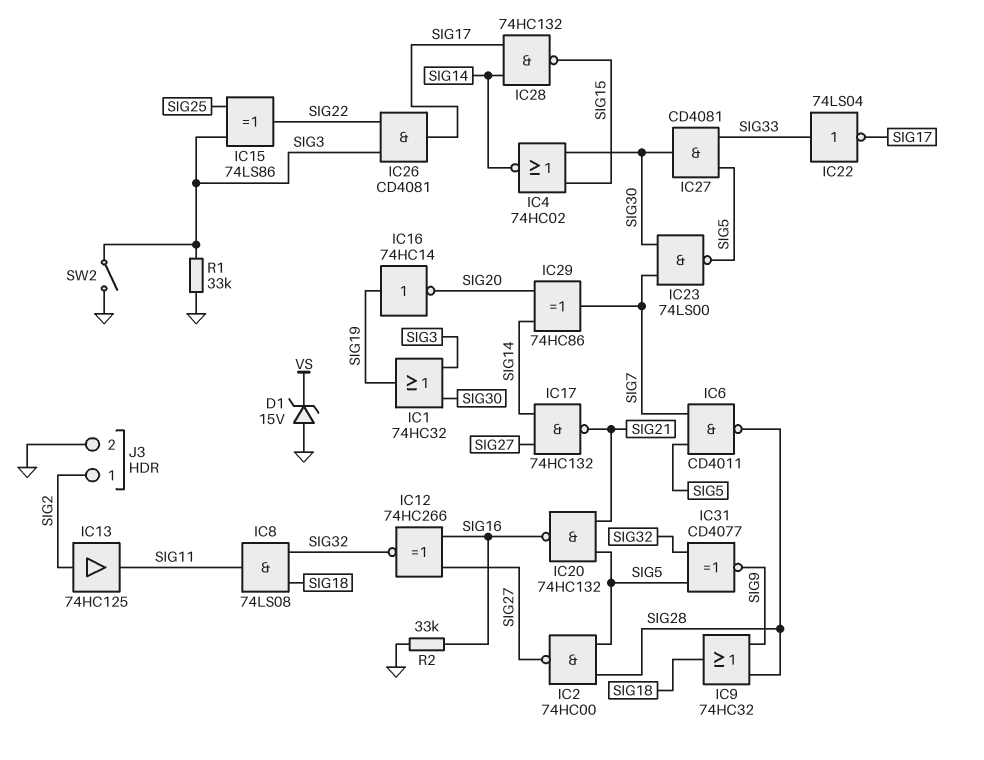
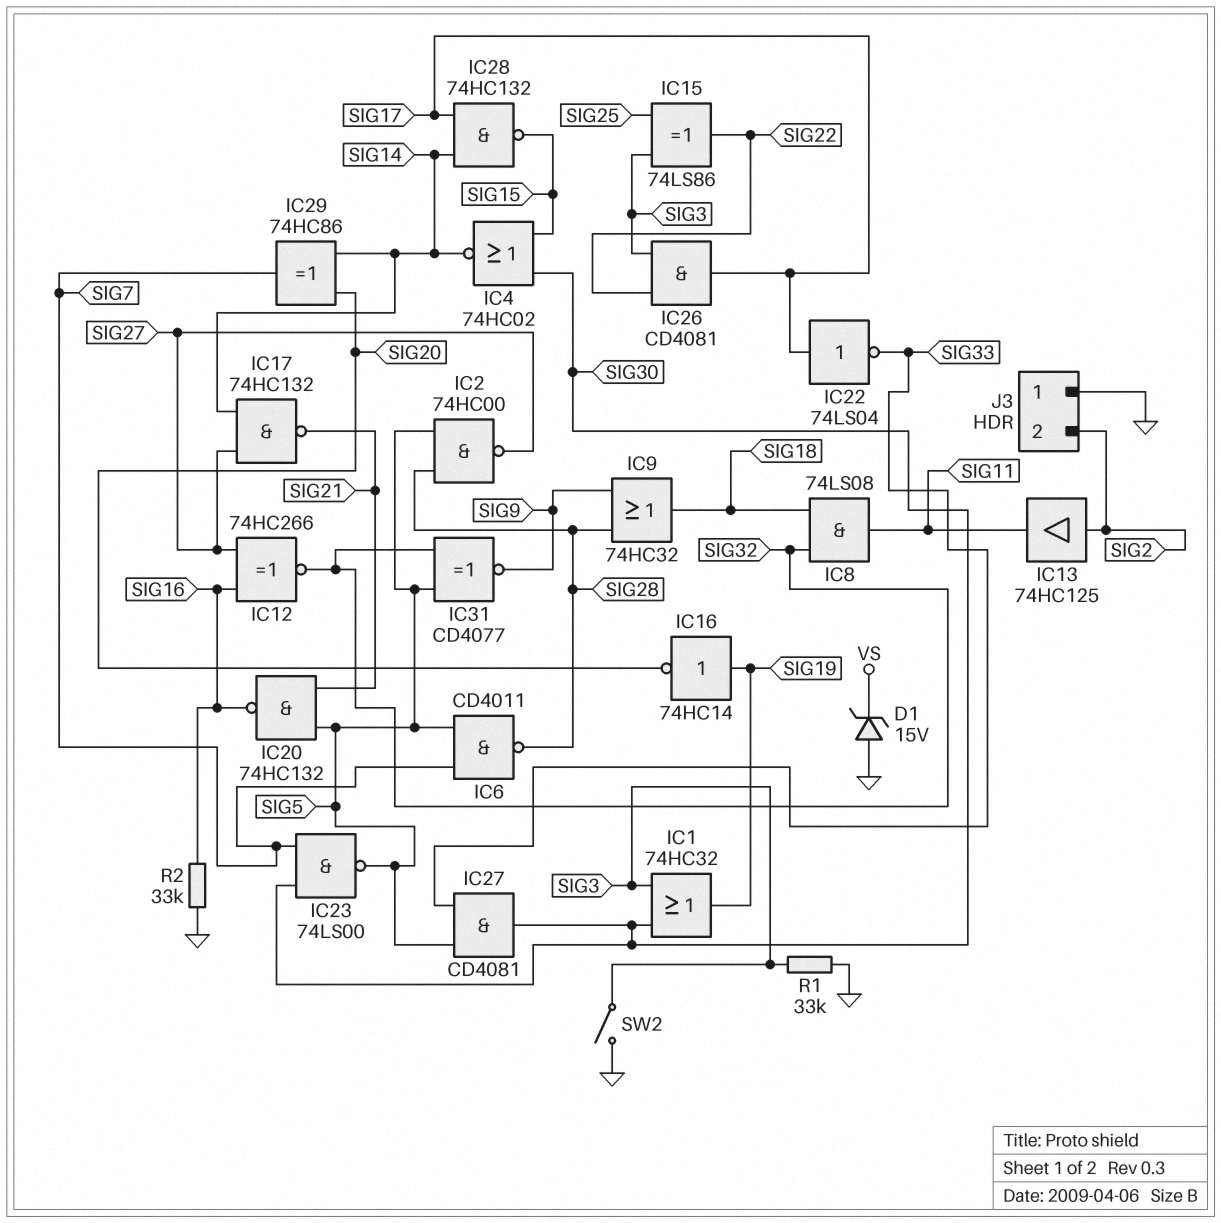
IC22: NOT 74LS04 (in SIG33, out SIG17) -> NOT 74LS04 (in SIG17, out SIG33)
J3 pin 1: SIG2 -> GND
J3 pin 2: GND -> SIG2

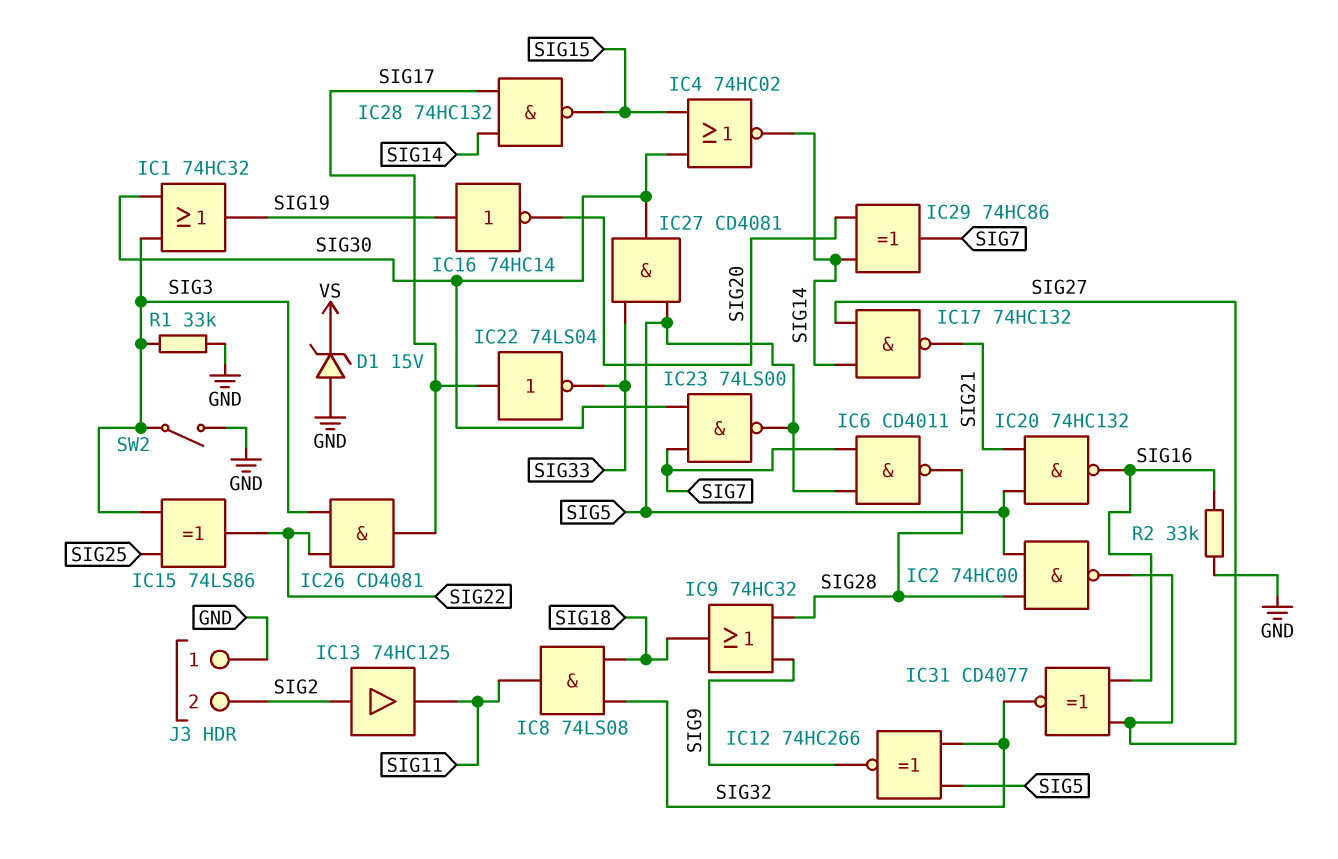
IC12: XNOR 74HC266 (in SIG16, in SIG27, out SIG32) -> XNOR 74HC266 (in SIG5, in SIG32, out SIG9)
IC31: XNOR CD4077 (in SIG5, in SIG32, out SIG9) -> XNOR CD4077 (in SIG16, in SIG27, out SIG32)

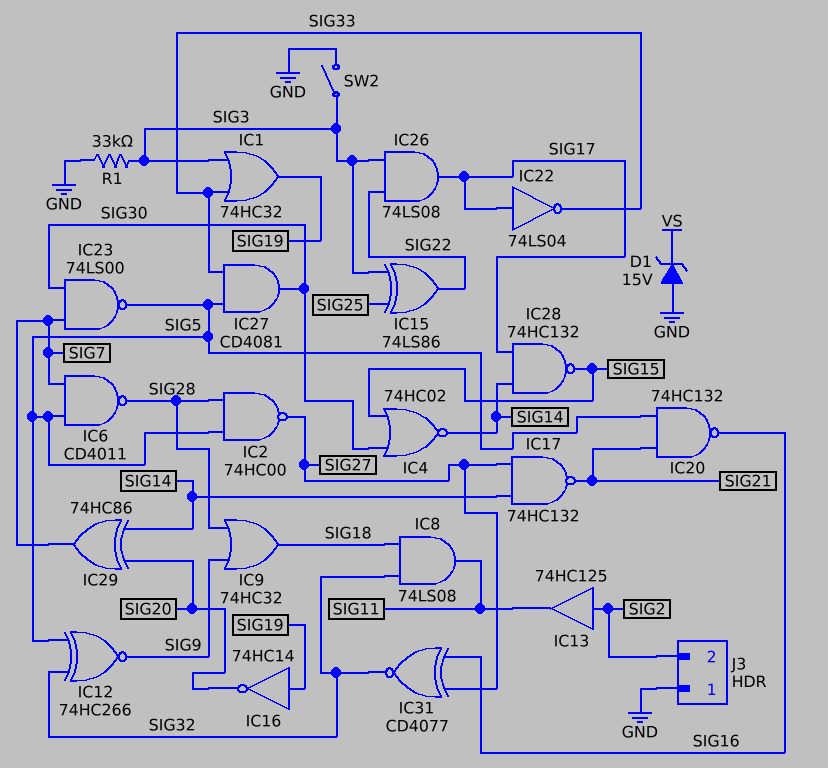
IC1: OR 74HC32 (in SIG3, in SIG30, out SIG19) -> OR 74HC32 (in SIG3, in SIG33, out SIG19)
IC26: AND CD4081 (in SIG3, in SIG22, out SIG17) -> AND 74LS08 (in SIG3, in SIG22, out SIG17)
R2: 33k (GND, SIG16) -> none

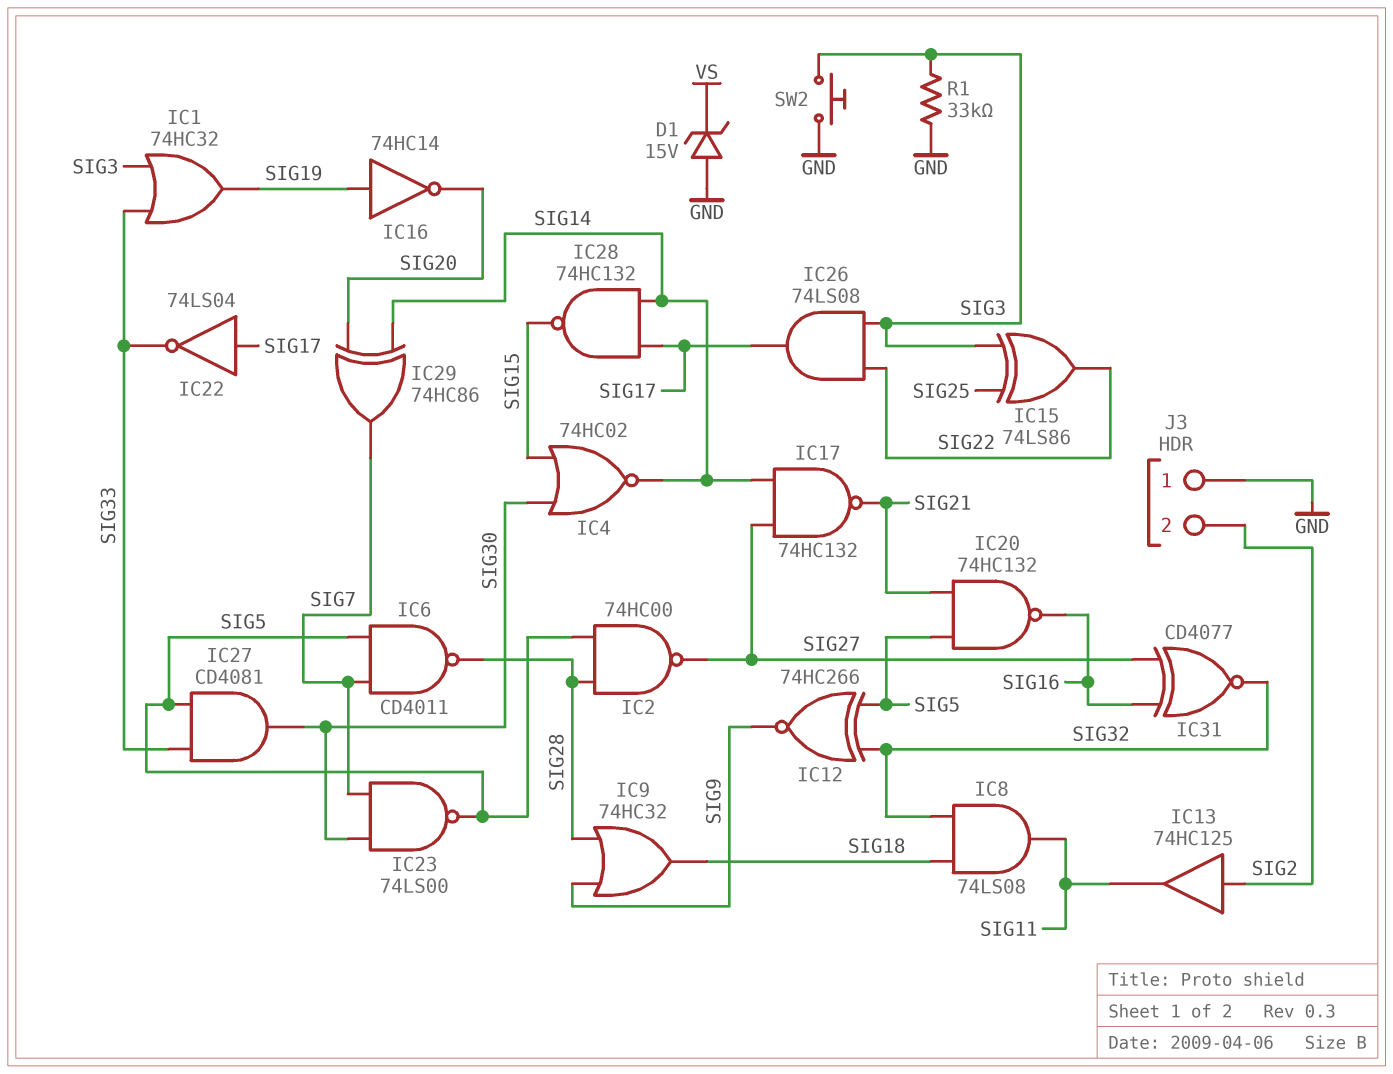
SW2: switch (GND, SIG3) -> button (GND, SIG3)

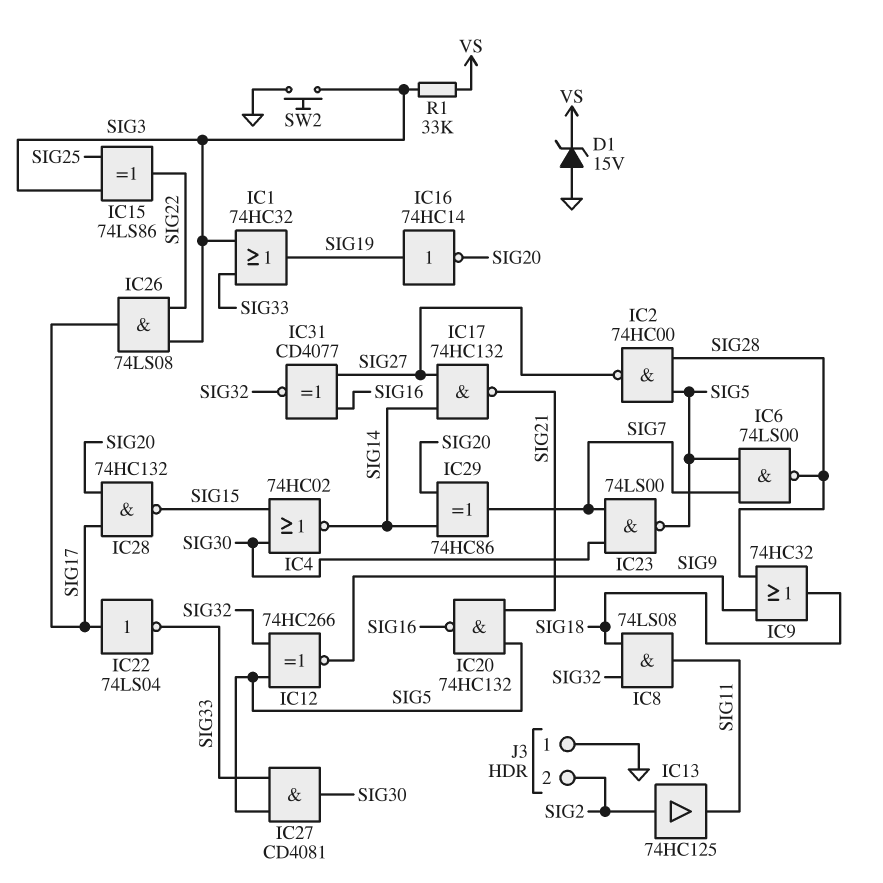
IC6: NAND CD4011 (in SIG5, in SIG7, out SIG28) -> NAND 74LS00 (in SIG5, in SIG7, out SIG28)
IC28: NAND 74HC132 (in SIG14, in SIG17, out SIG15) -> NAND 74HC132 (in SIG17, in SIG20, out SIG15)
R1: 33k (GND, SIG3) -> 33k (SIG3, VS)

